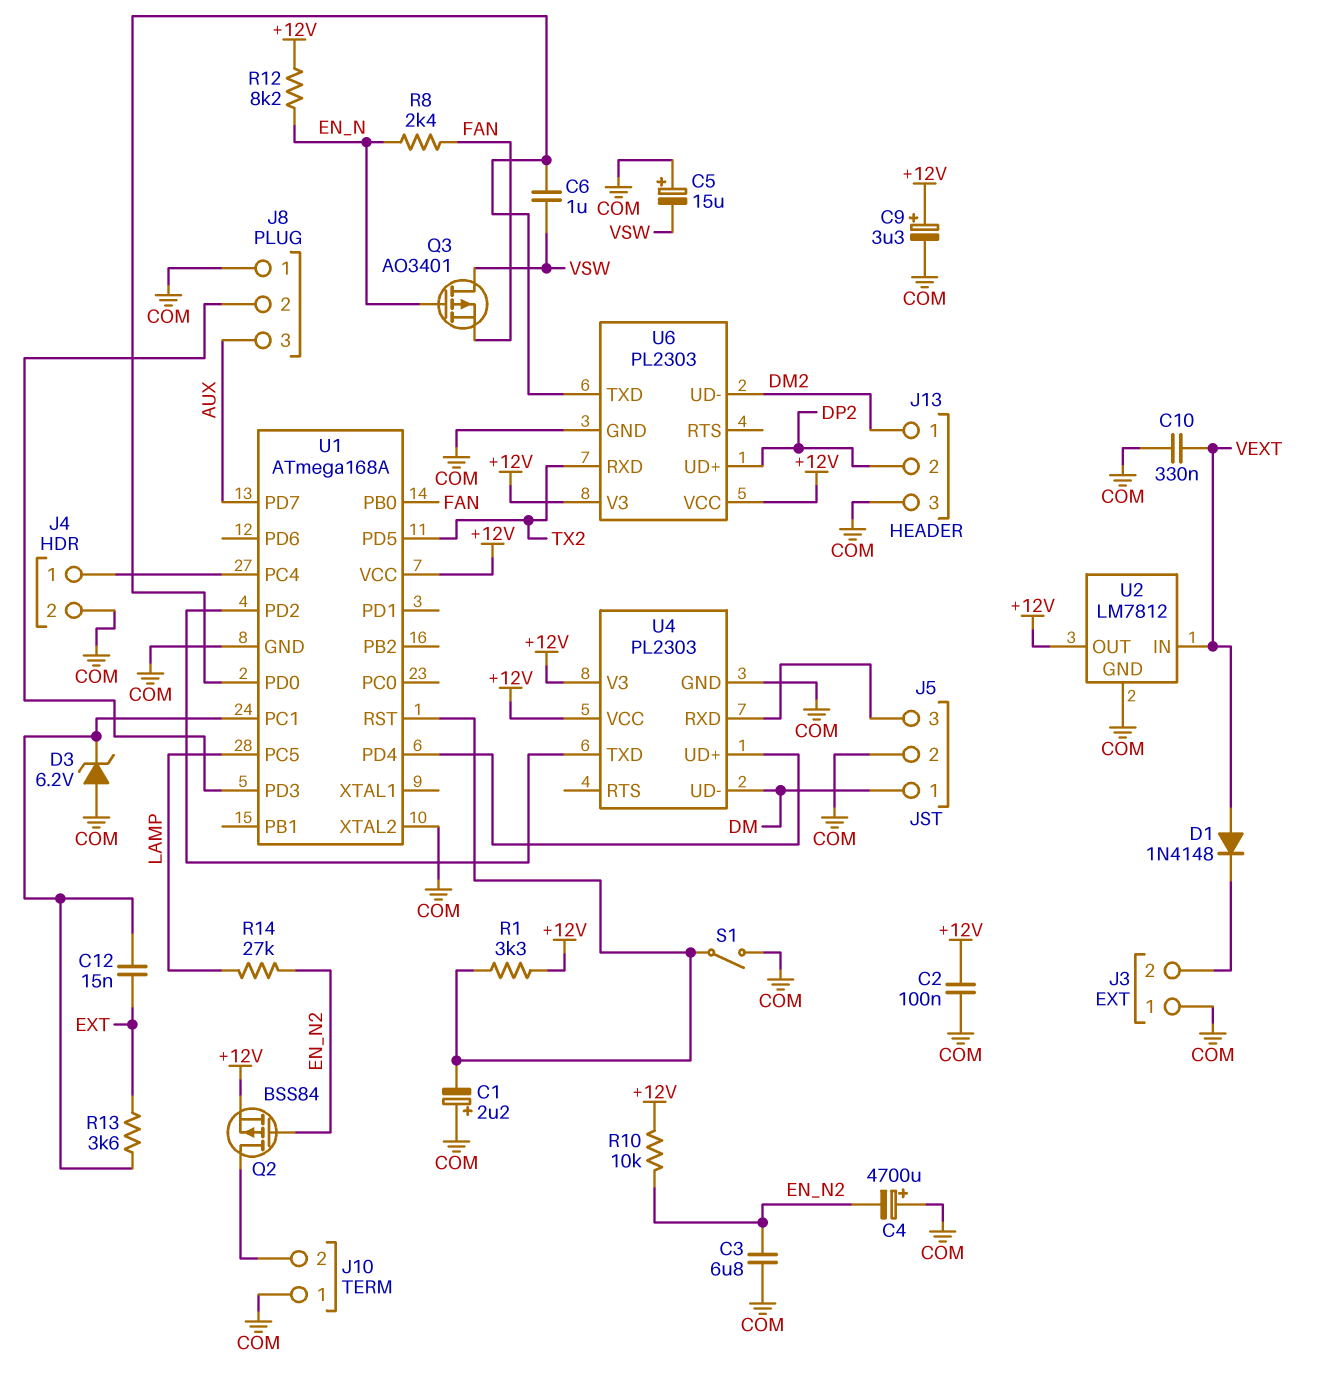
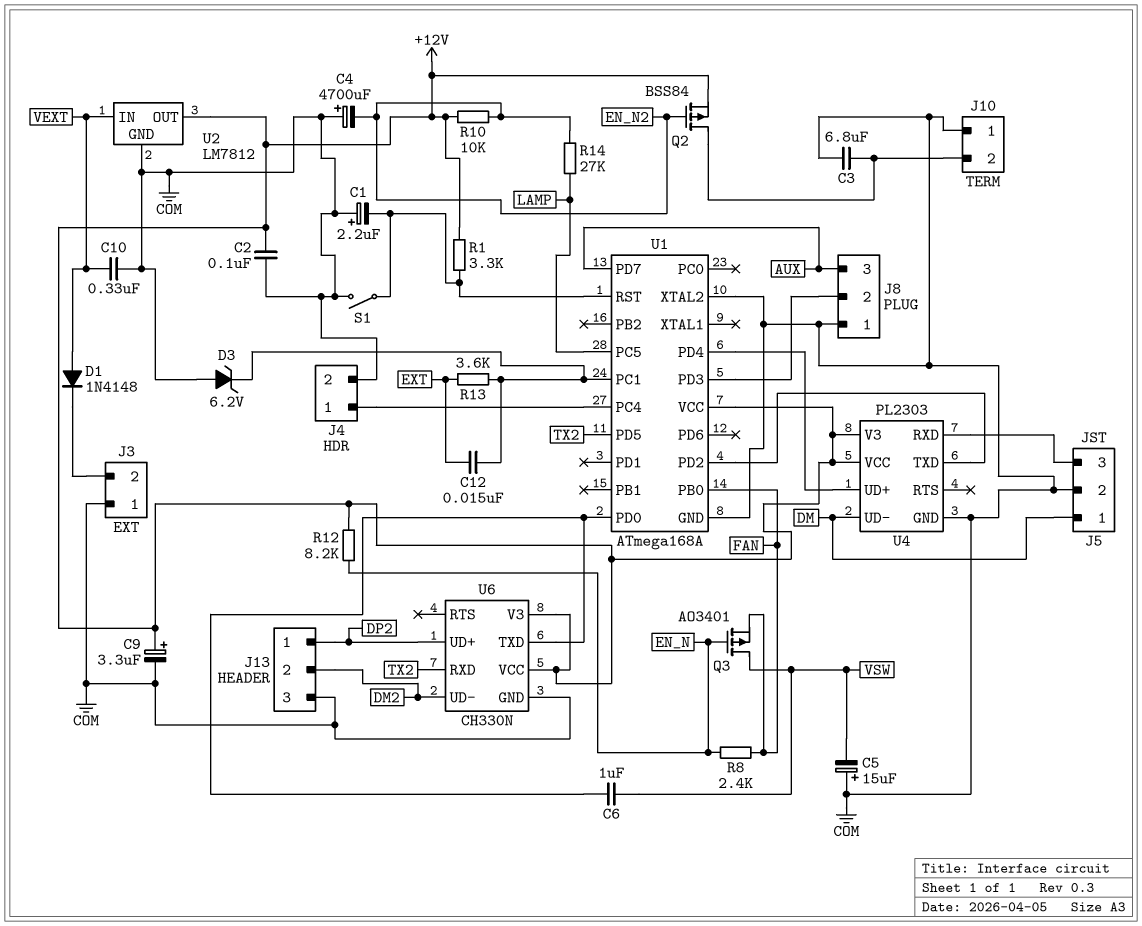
C3: 6.8uF (COM, EN_N2) -> 6.8uF (COM, J10/2)
J13 pin 1: DM2 -> DP2
J13 pin 2: DP2 -> DM2
U6: PL2303 -> CH330N

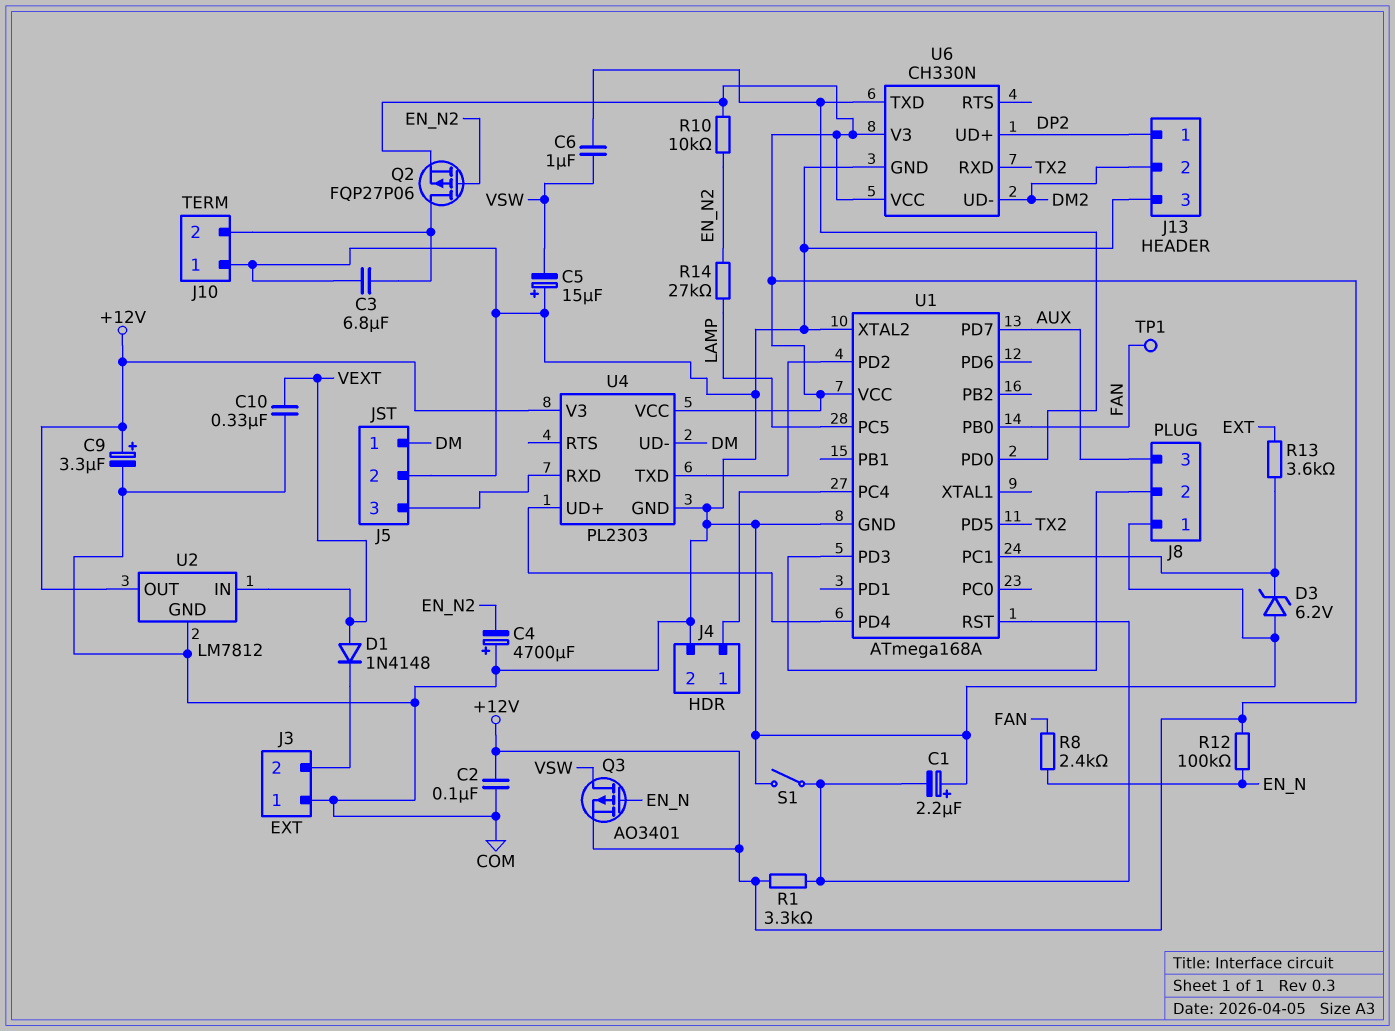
C12: 15nF (EXT, U1/PC1) -> none
Q2: PMOS BSS84 (G EN_N2, D J10/2, S +12V) -> PMOS FQP27P06 (G EN_N2, D J10/2, S +12V)
Q3: PMOS AO3401 (G EN_N, D VSW, S FAN) -> PMOS AO3401 (G EN_N, D VSW, S +12V)
R12: 8.2k (+12V, EN_N) -> 100k (+12V, EN_N)
TP1: none -> test point (FAN)

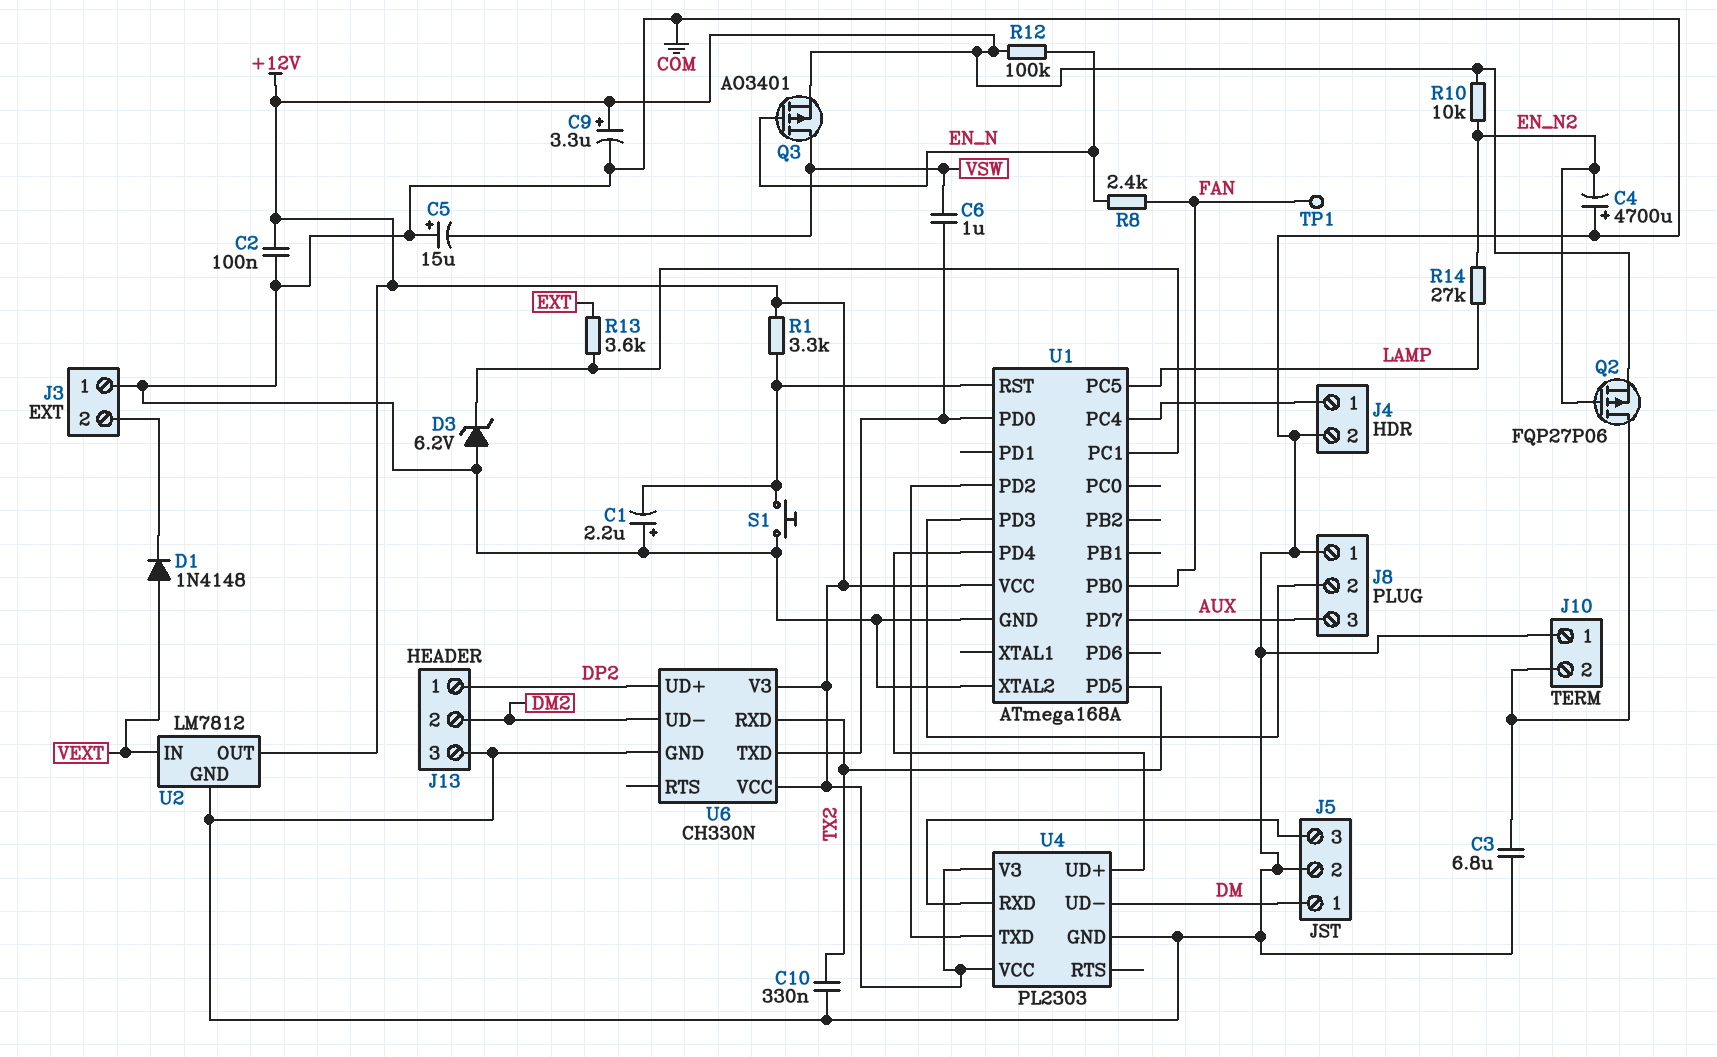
C10: 330nF (COM, VEXT) -> 330nF (COM, TX2)
S1: switch (COM, U1/RST) -> button (COM, U1/RST)

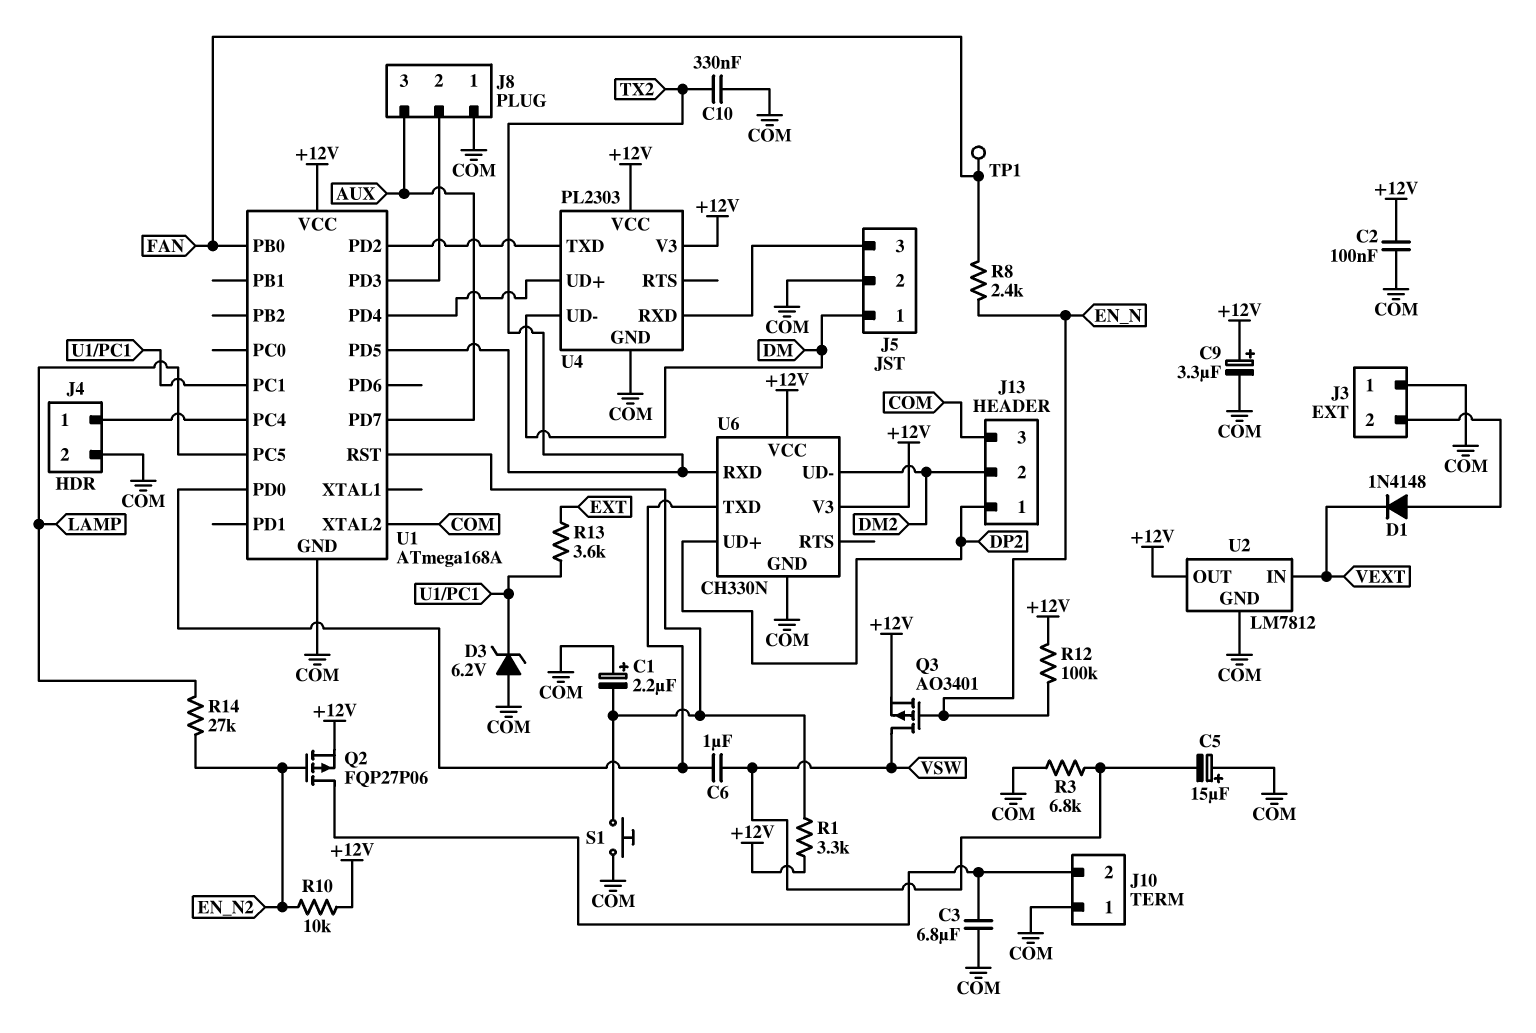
C4: 4700uF (plus COM, minus EN_N2) -> none
D1: diode 1N4148 (A VEXT, K J3/2) -> diode 1N4148 (A J3/2, K VEXT)
R3: none -> 6.8k (COM, VSW)

